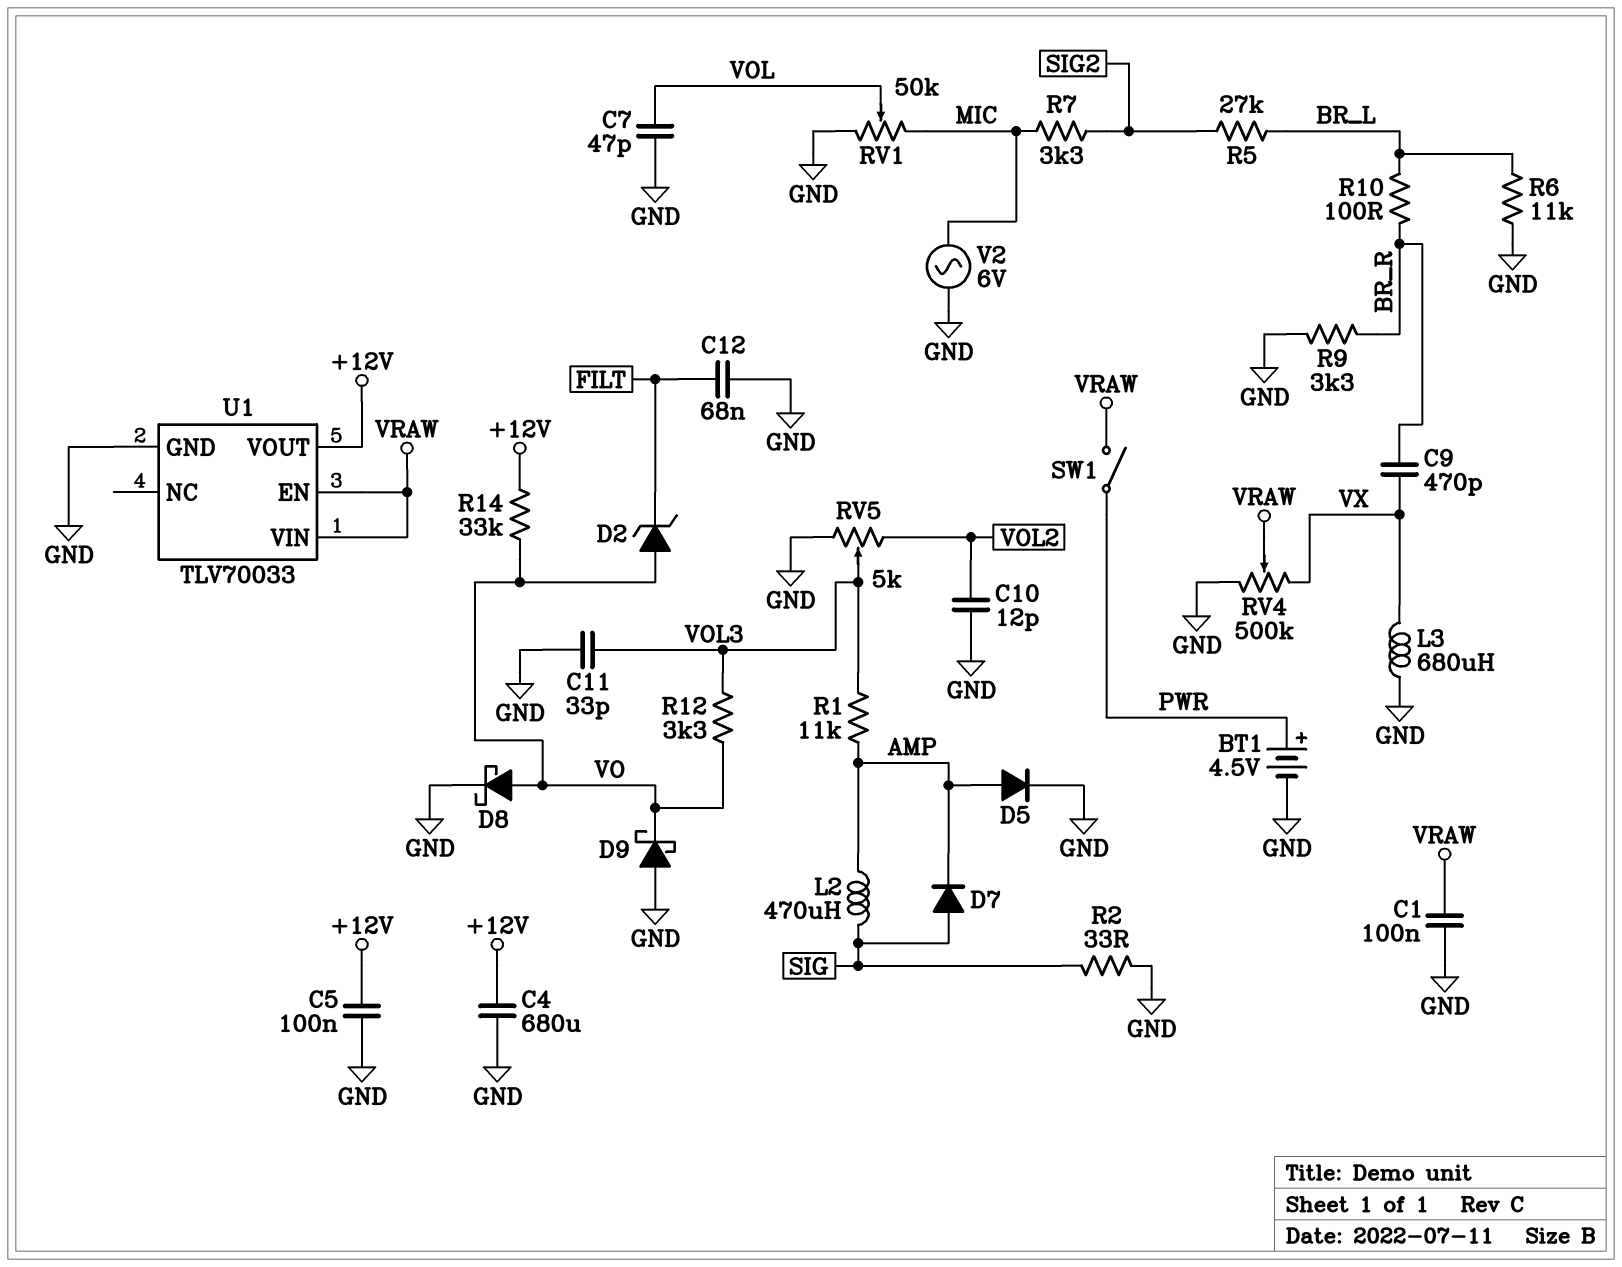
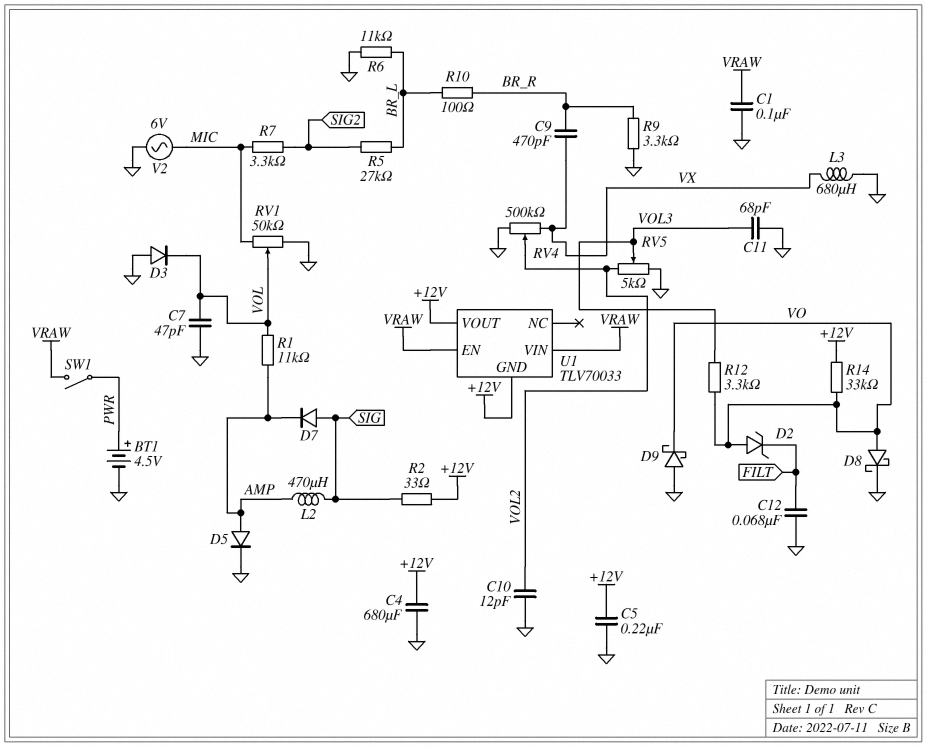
C5: 100nF (+12V, GND) -> 220nF (+12V, GND)
C11: 33pF (GND, VOL3) -> 68pF (GND, VOL3)
D3: none -> diode (A GND, K VOL)
R1: 11k (AMP, VOL3) -> 11k (AMP, VOL)
R2: 33 (GND, SIG) -> 33 (+12V, SIG)
RV4: 500k (GND, VX, wiper VRAW) -> 500k (GND, VX, wiper VOL2)
U1 pin GND: GND -> +12V

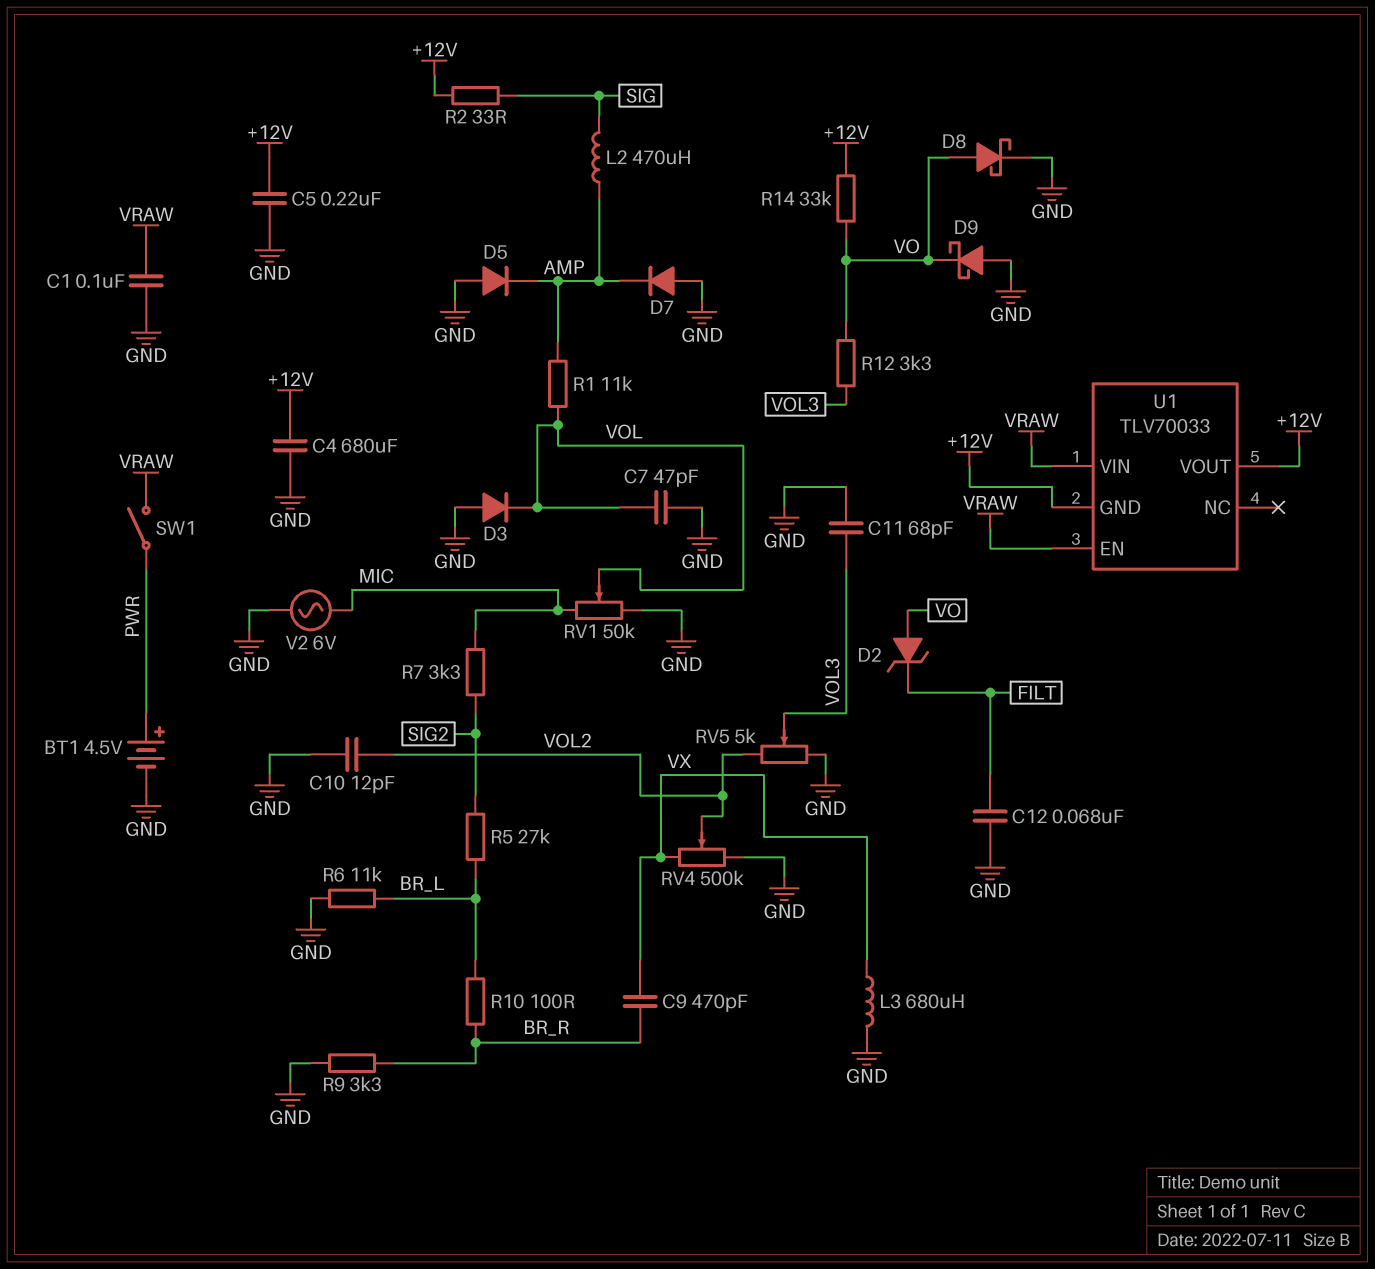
D5: diode (A AMP, K GND) -> diode (A GND, K AMP)
D7: diode (A SIG, K AMP) -> diode (A GND, K AMP)

